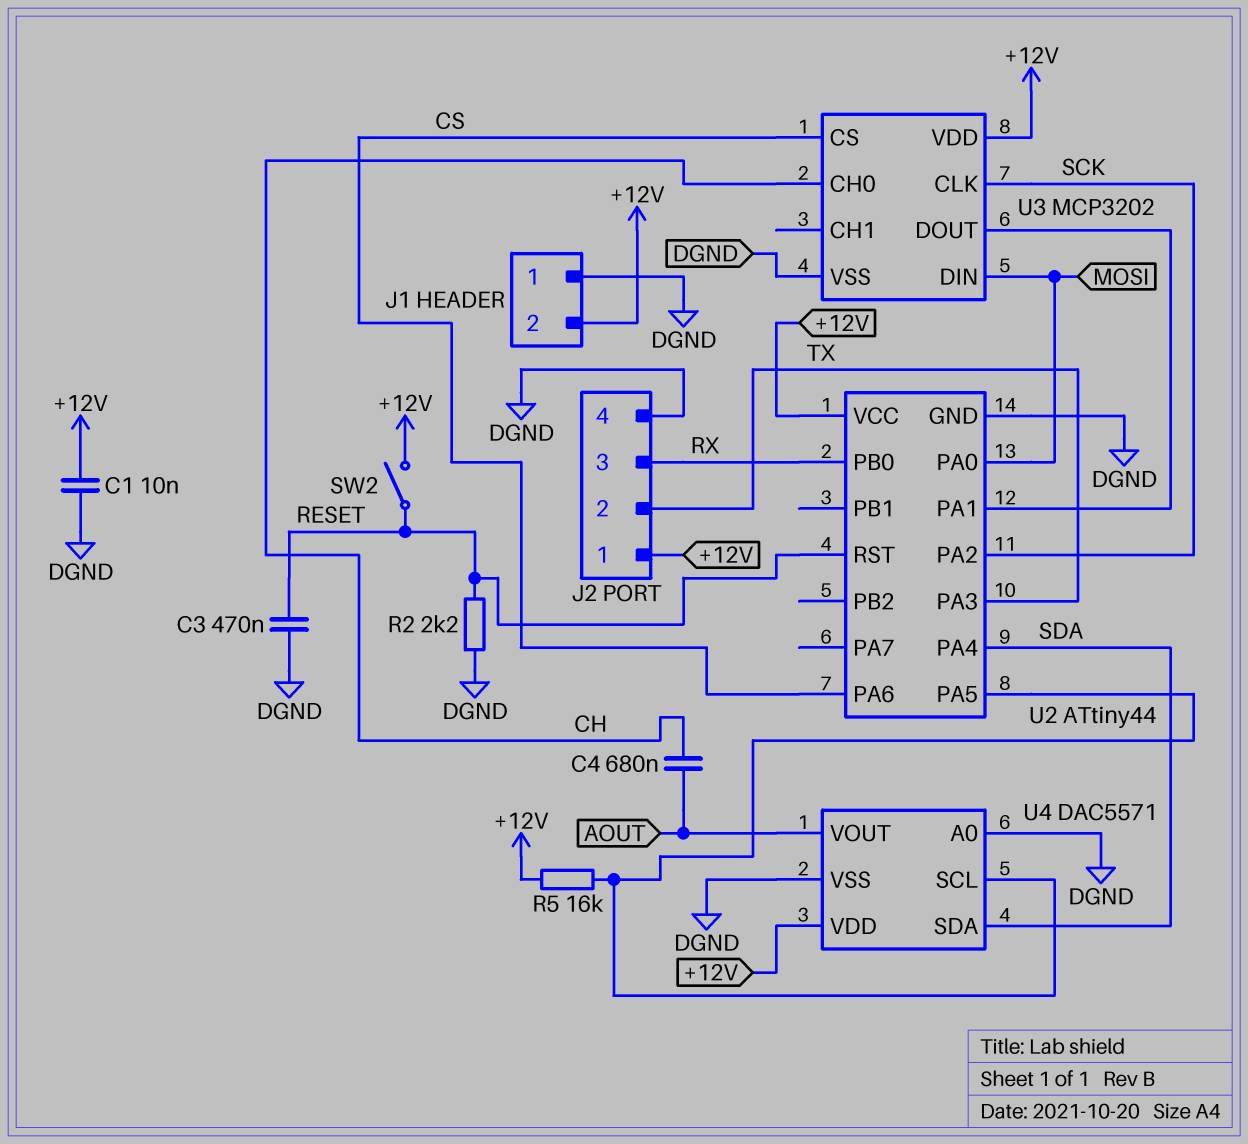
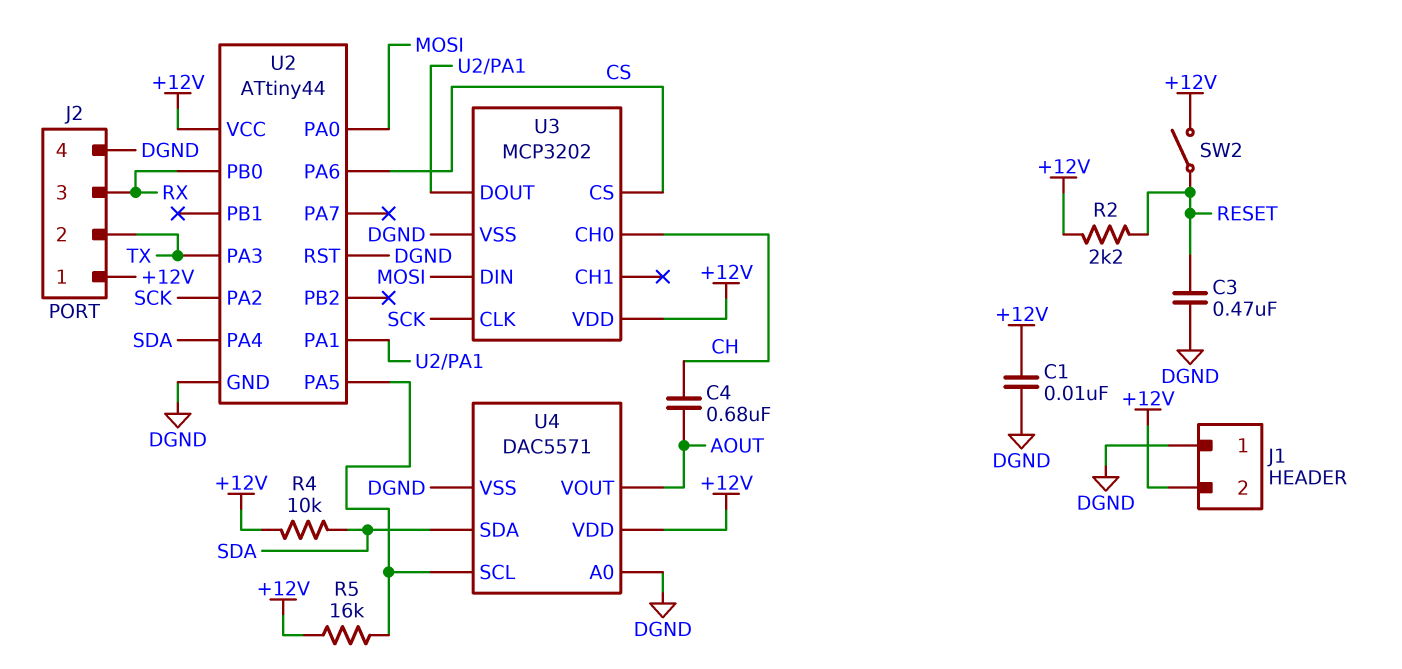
R2: 2.2k (DGND, RESET) -> 2.2k (+12V, RESET)
R4: none -> 10k (+12V, SDA)
U2 pin RST: RESET -> DGND

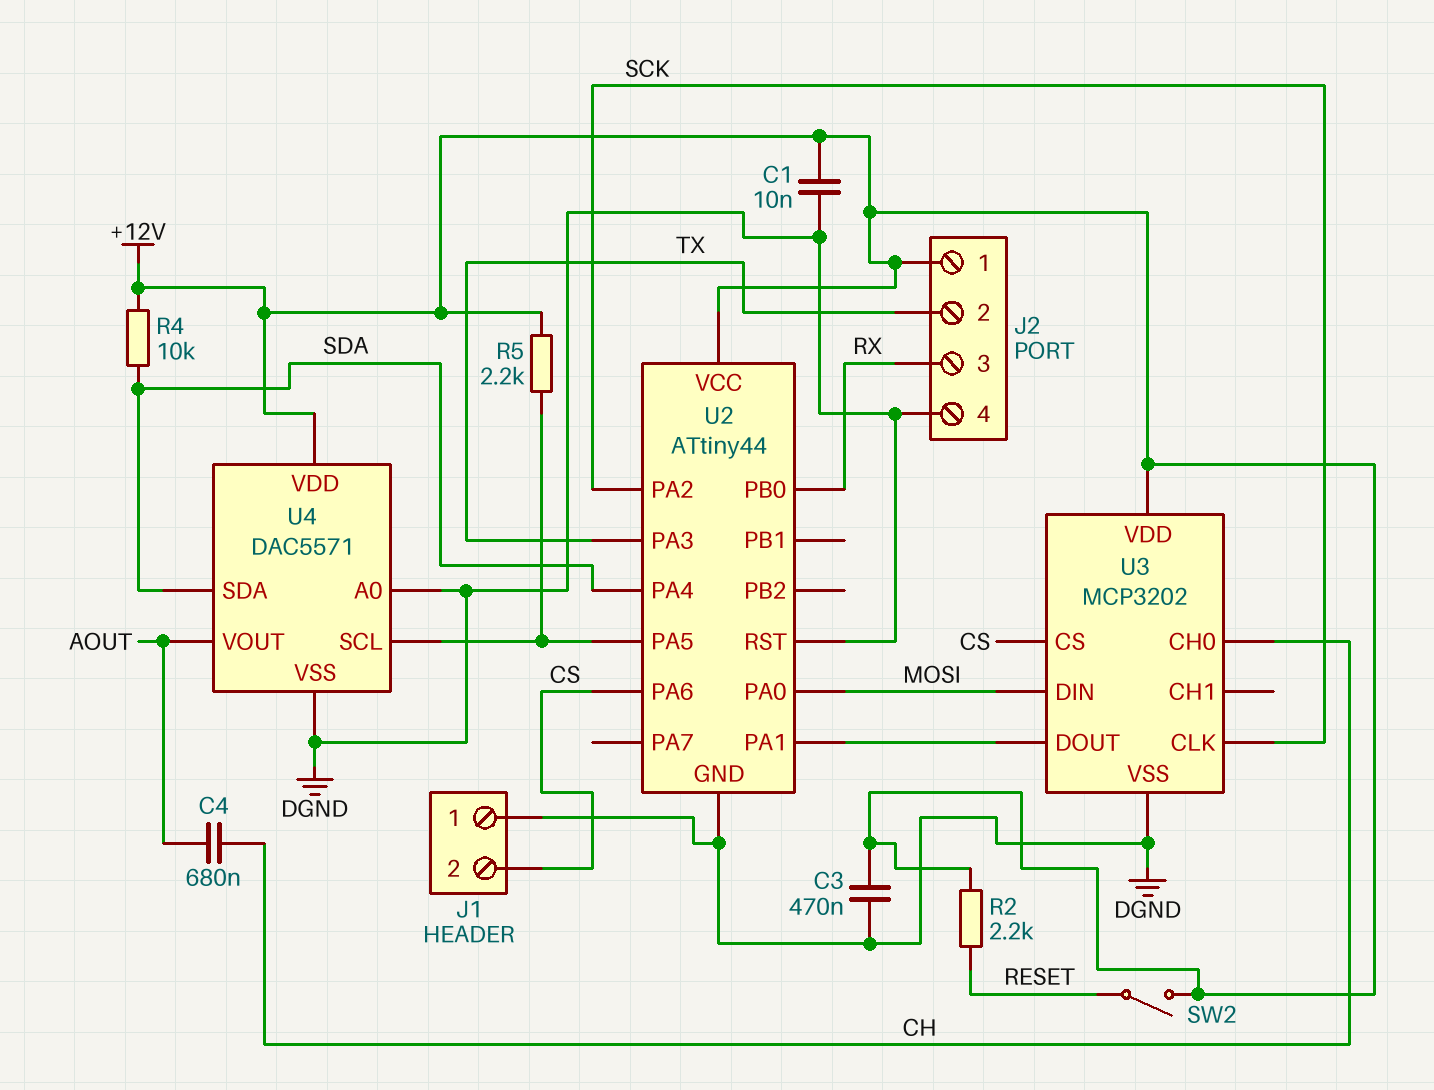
C3: 470nF (DGND, RESET) -> 470nF (+12V, DGND)
J1 pin 2: +12V -> CS
R5: 16k (+12V, U2/PA5) -> 2.2k (+12V, U2/PA5)

